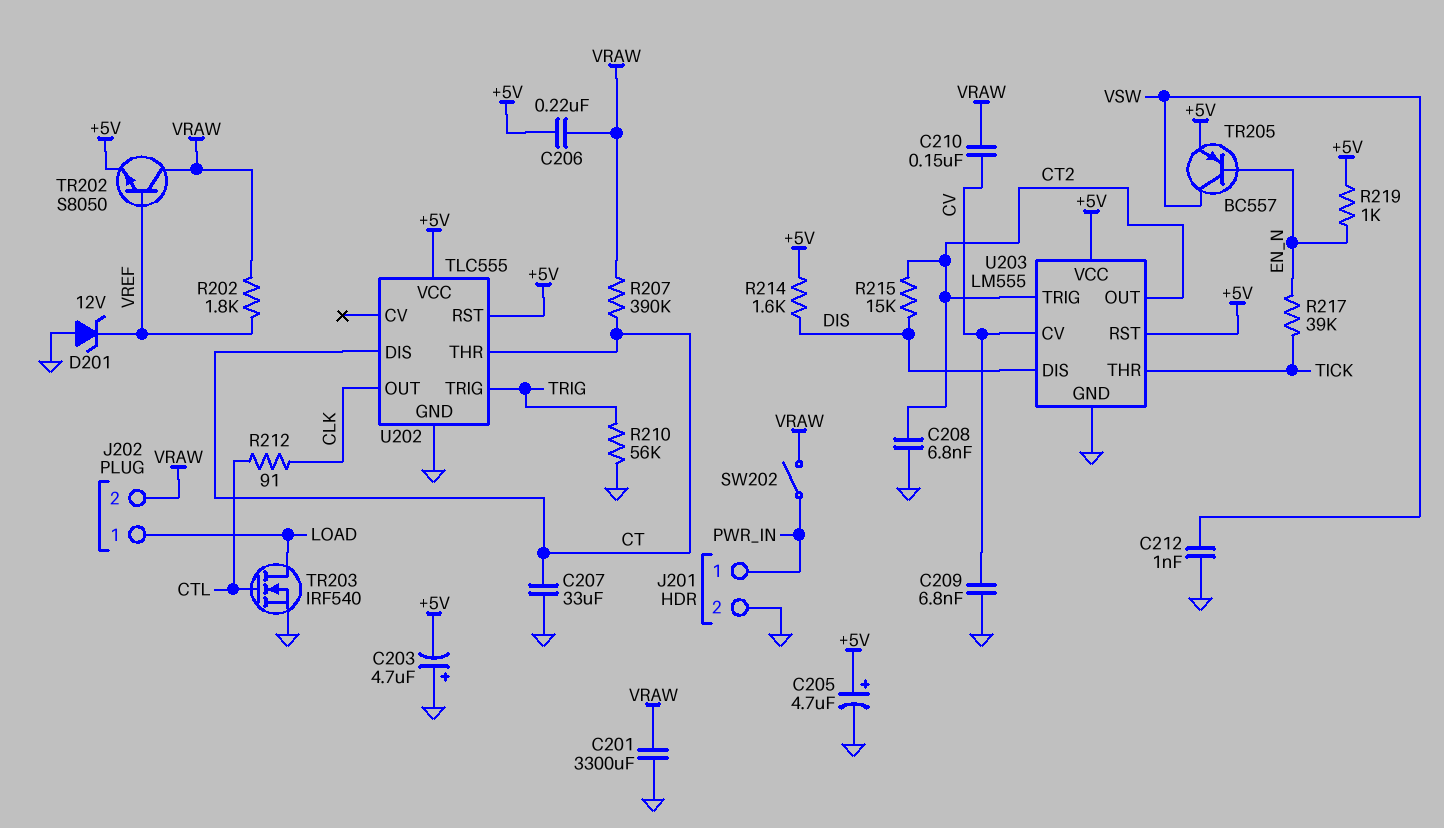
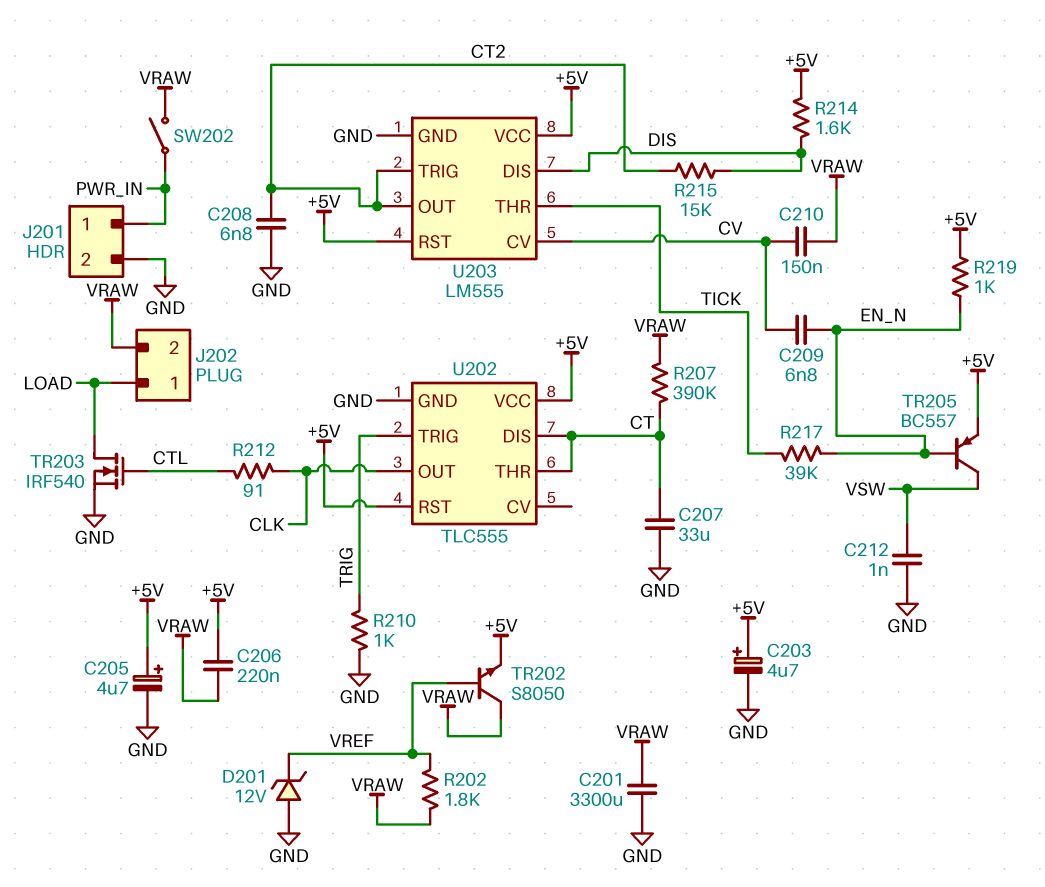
C203: 4.7uF (plus GND, minus +5V) -> 4.7uF (plus +5V, minus GND)
C209: 6.8nF (CV, GND) -> 6.8nF (CV, EN_N)
R210: 56k (GND, TRIG) -> 1k (GND, TRIG)

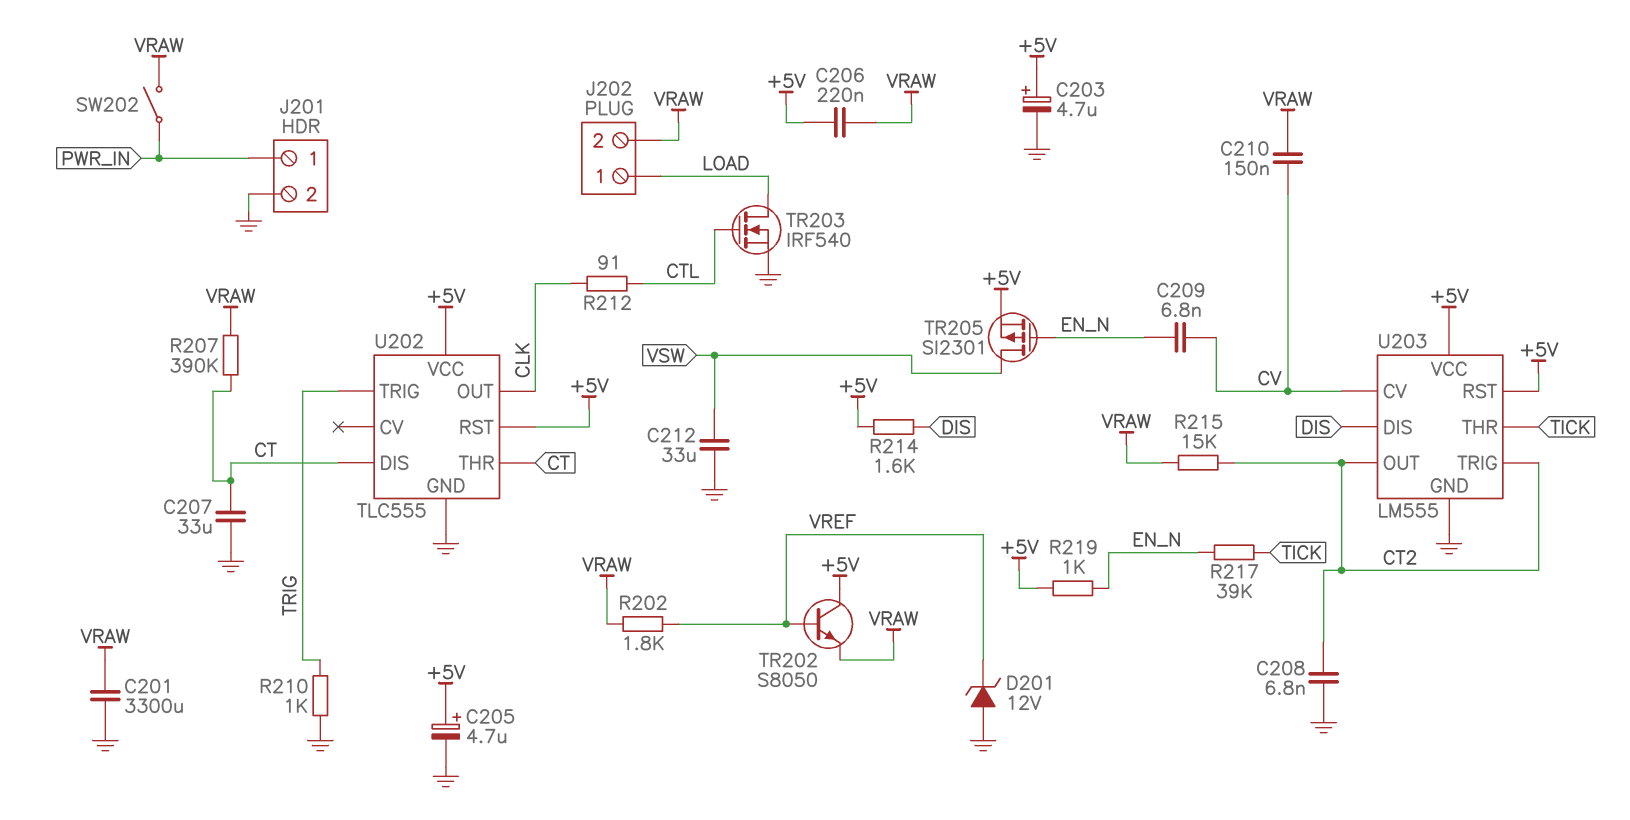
C212: 1nF (GND, VSW) -> 33uF (GND, VSW)
R215: 15k (CT2, DIS) -> 15k (CT2, VRAW)
TR202: NPN S8050 (B VREF, C VRAW, E +5V) -> NPN S8050 (B VREF, C +5V, E VRAW)
TR205: PNP BC557 (B EN_N, C VSW, E +5V) -> PMOS SI2301 (G EN_N, D VSW, S +5V)

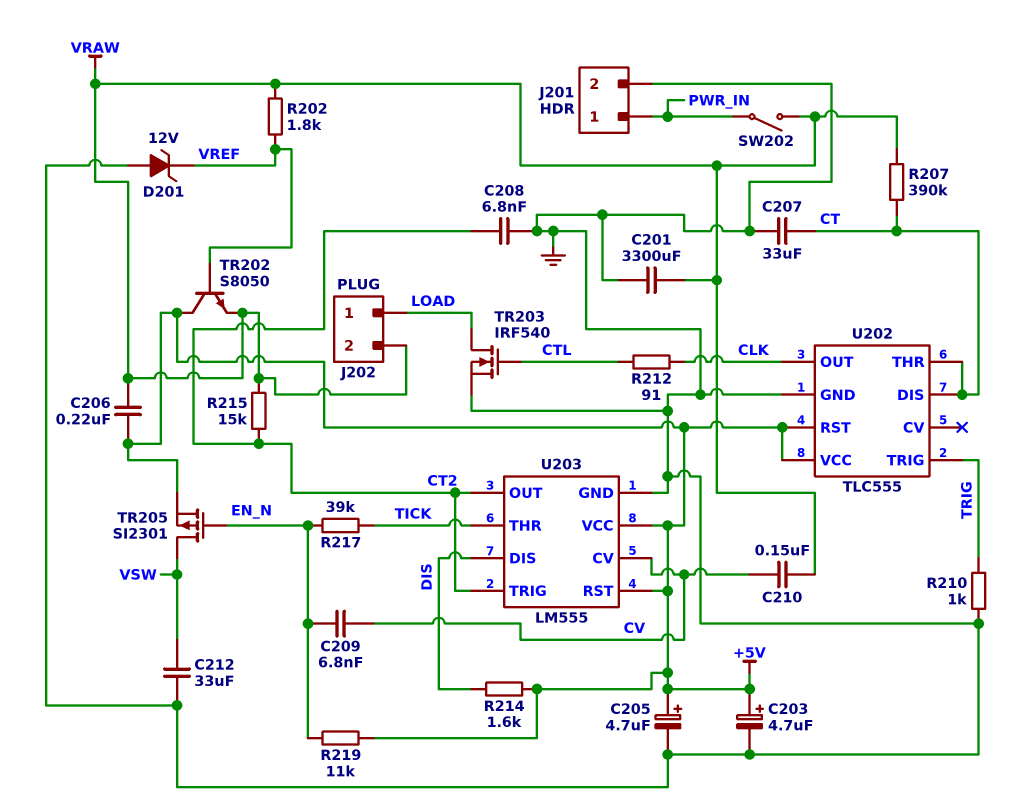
R219: 1k (+5V, EN_N) -> 11k (+5V, EN_N)

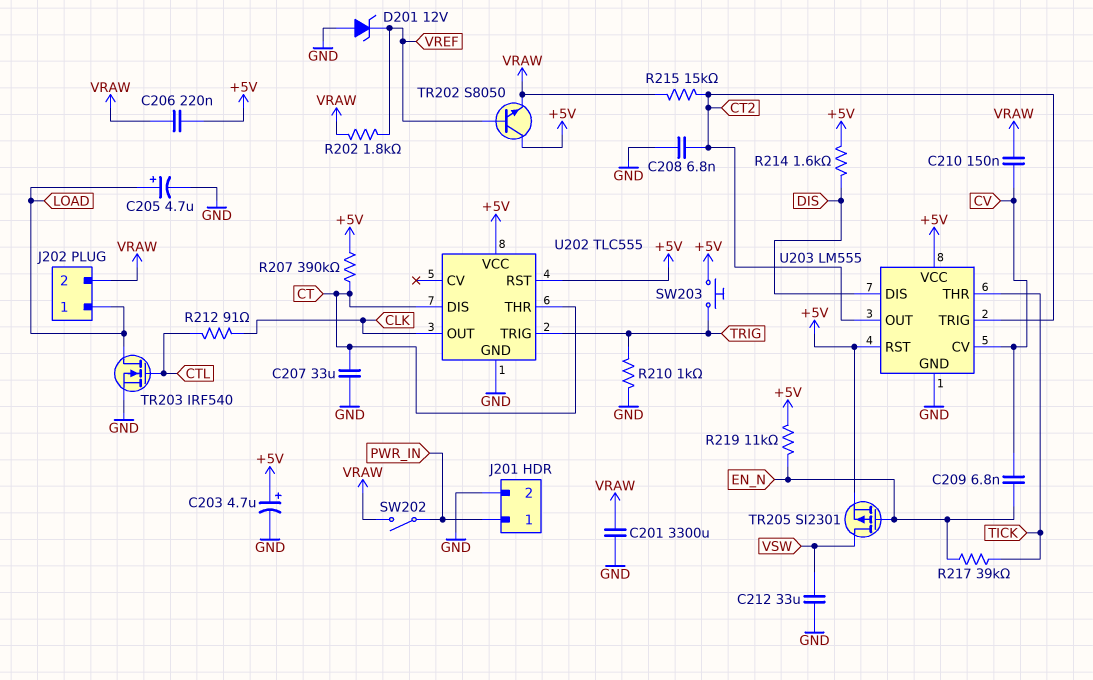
C205: 4.7uF (plus +5V, minus GND) -> 4.7uF (plus LOAD, minus GND)
R207: 390k (CT, VRAW) -> 390k (+5V, CT)
SW203: none -> button (+5V, TRIG)

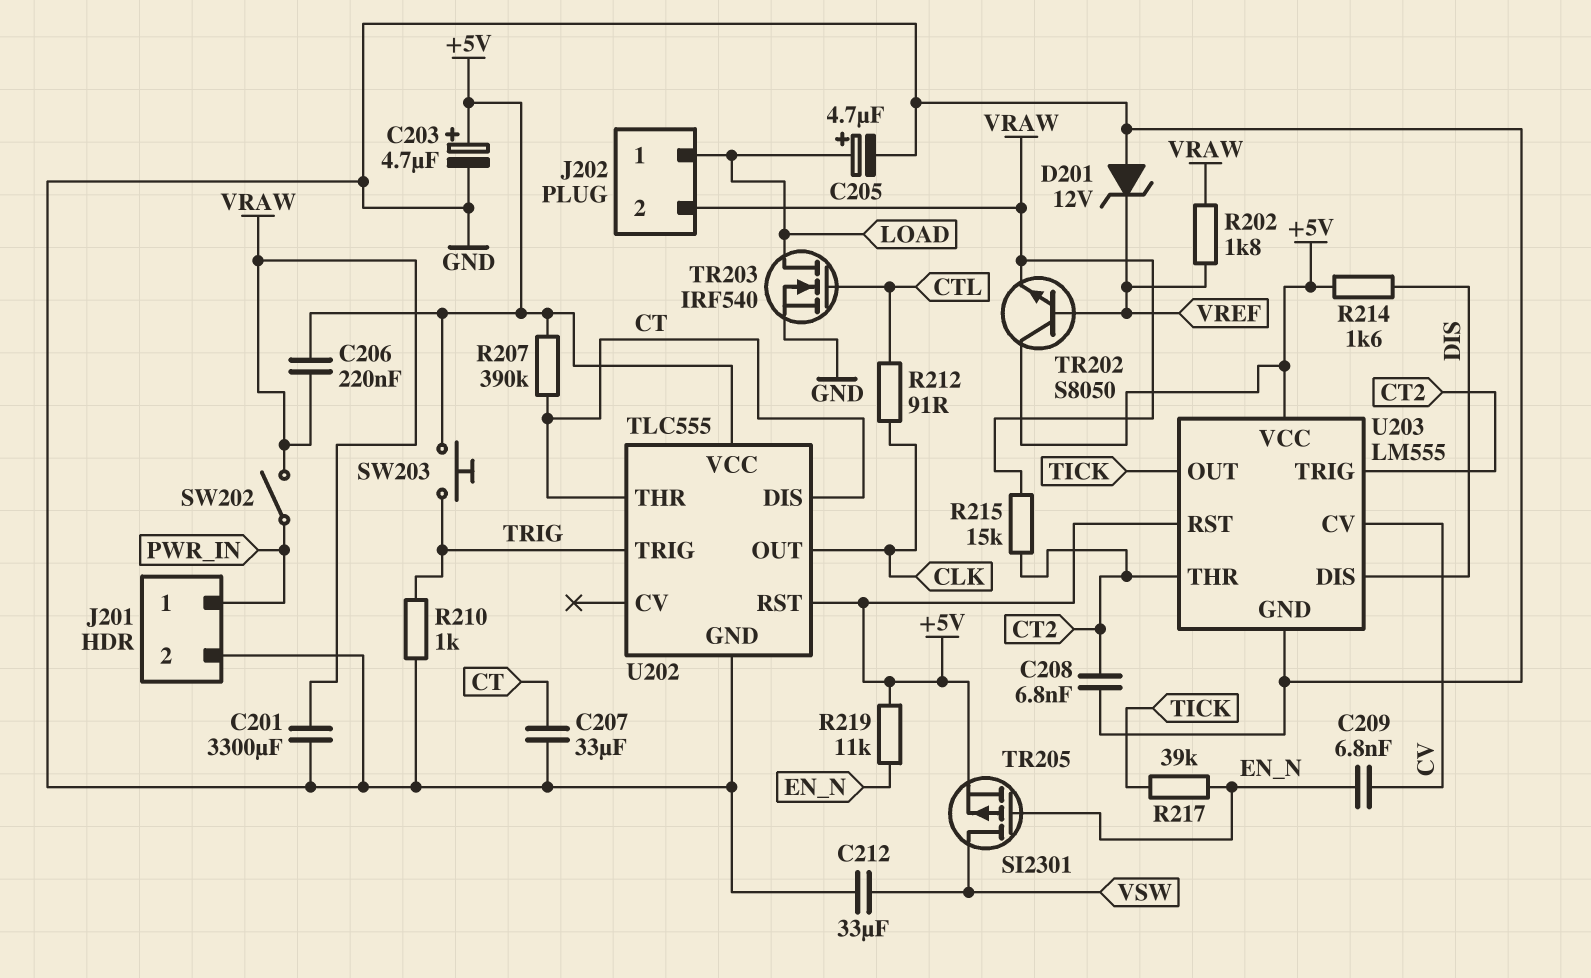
C210: 150nF (CV, VRAW) -> none
U203 pin OUT: CT2 -> TICK
U203 pin THR: TICK -> CT2

